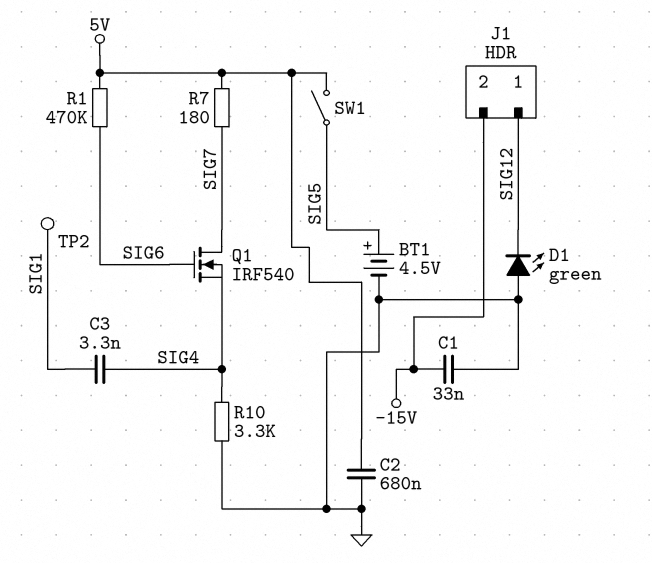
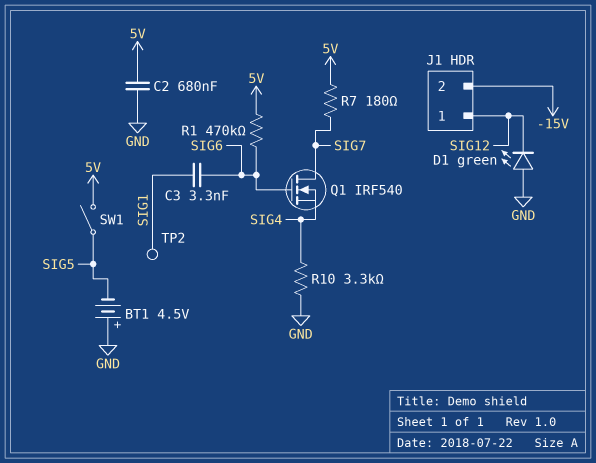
BT1: 4.5V (plus SIG5, minus GND) -> 4.5V (plus GND, minus SIG5)
C1: 33nF (-15V, GND) -> none
C3: 3.3nF (SIG1, SIG4) -> 3.3nF (SIG1, SIG6)

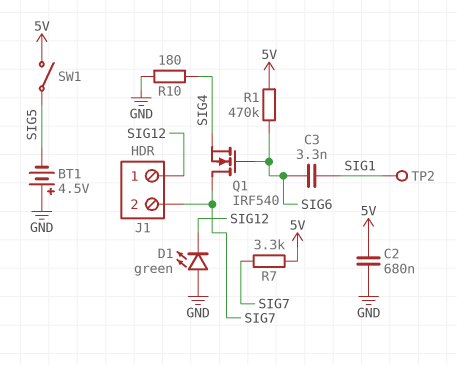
J1 pin 2: -15V -> SIG7
R7: 180 (5V, SIG7) -> 3.3k (5V, SIG7)
R10: 3.3k (GND, SIG4) -> 180 (GND, SIG4)

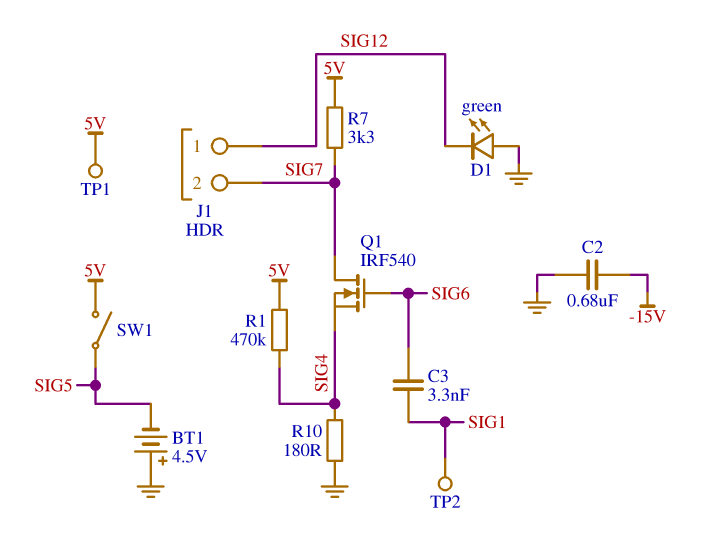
C2: 680nF (5V, GND) -> 680nF (-15V, GND)
R1: 470k (5V, SIG6) -> 470k (5V, SIG4)
TP1: none -> test point (5V)

